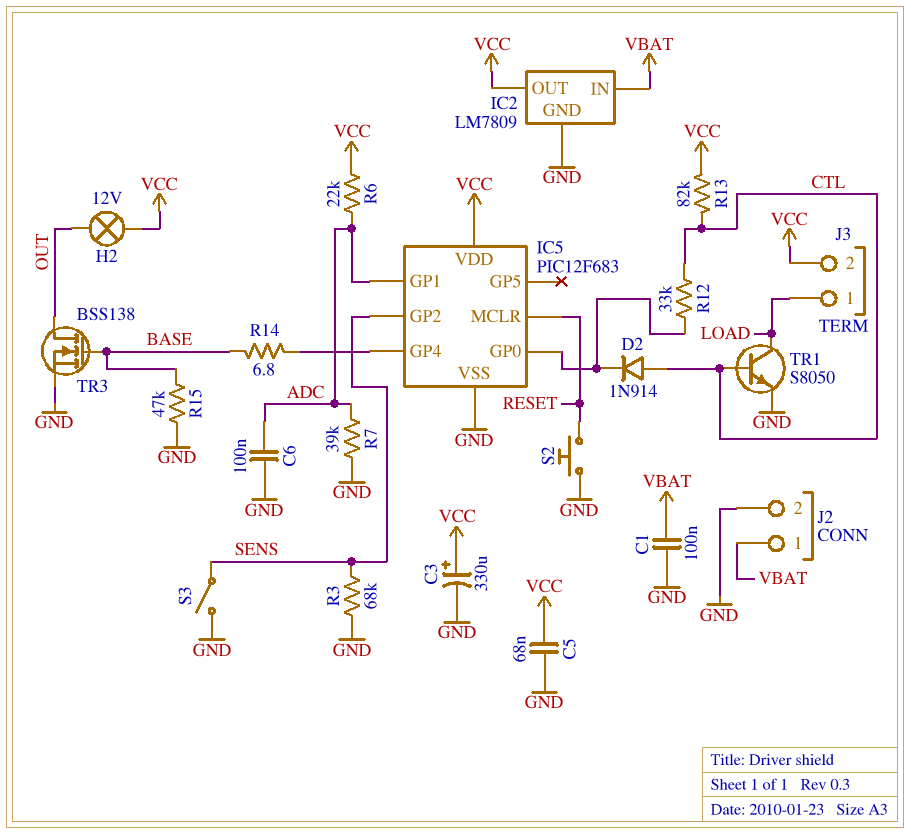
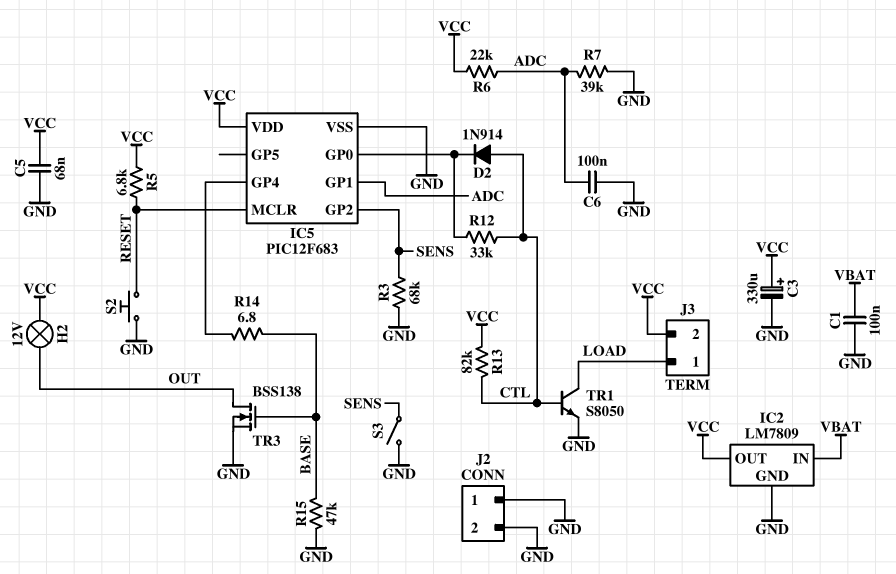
J2 pin 1: VBAT -> GND
R5: none -> 6.8k (RESET, VCC)

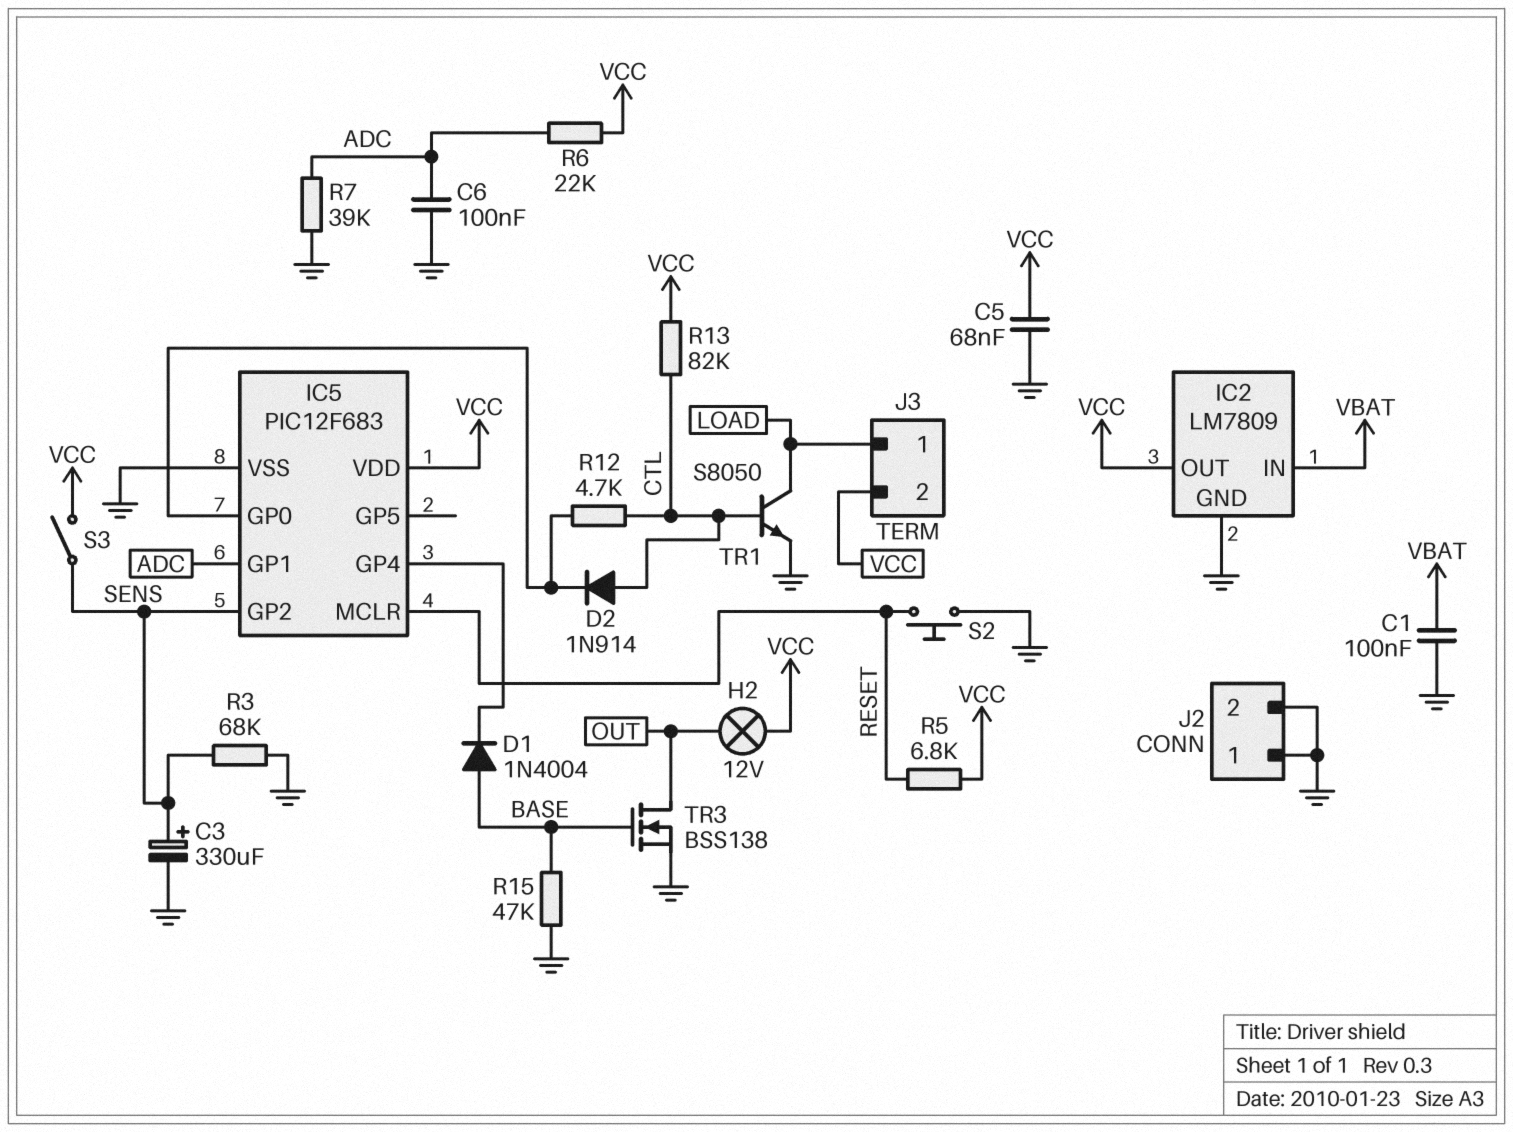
C3: 330uF (plus VCC, minus GND) -> 330uF (plus SENS, minus GND)
D1: none -> diode 1N4004 (A BASE, K IC5/GP4)
R12: 33k (CTL, IC5/GP0) -> 4.7k (CTL, IC5/GP0)
R14: 6.8 (BASE, IC5/GP4) -> none
S3: switch (GND, SENS) -> switch (SENS, VCC)

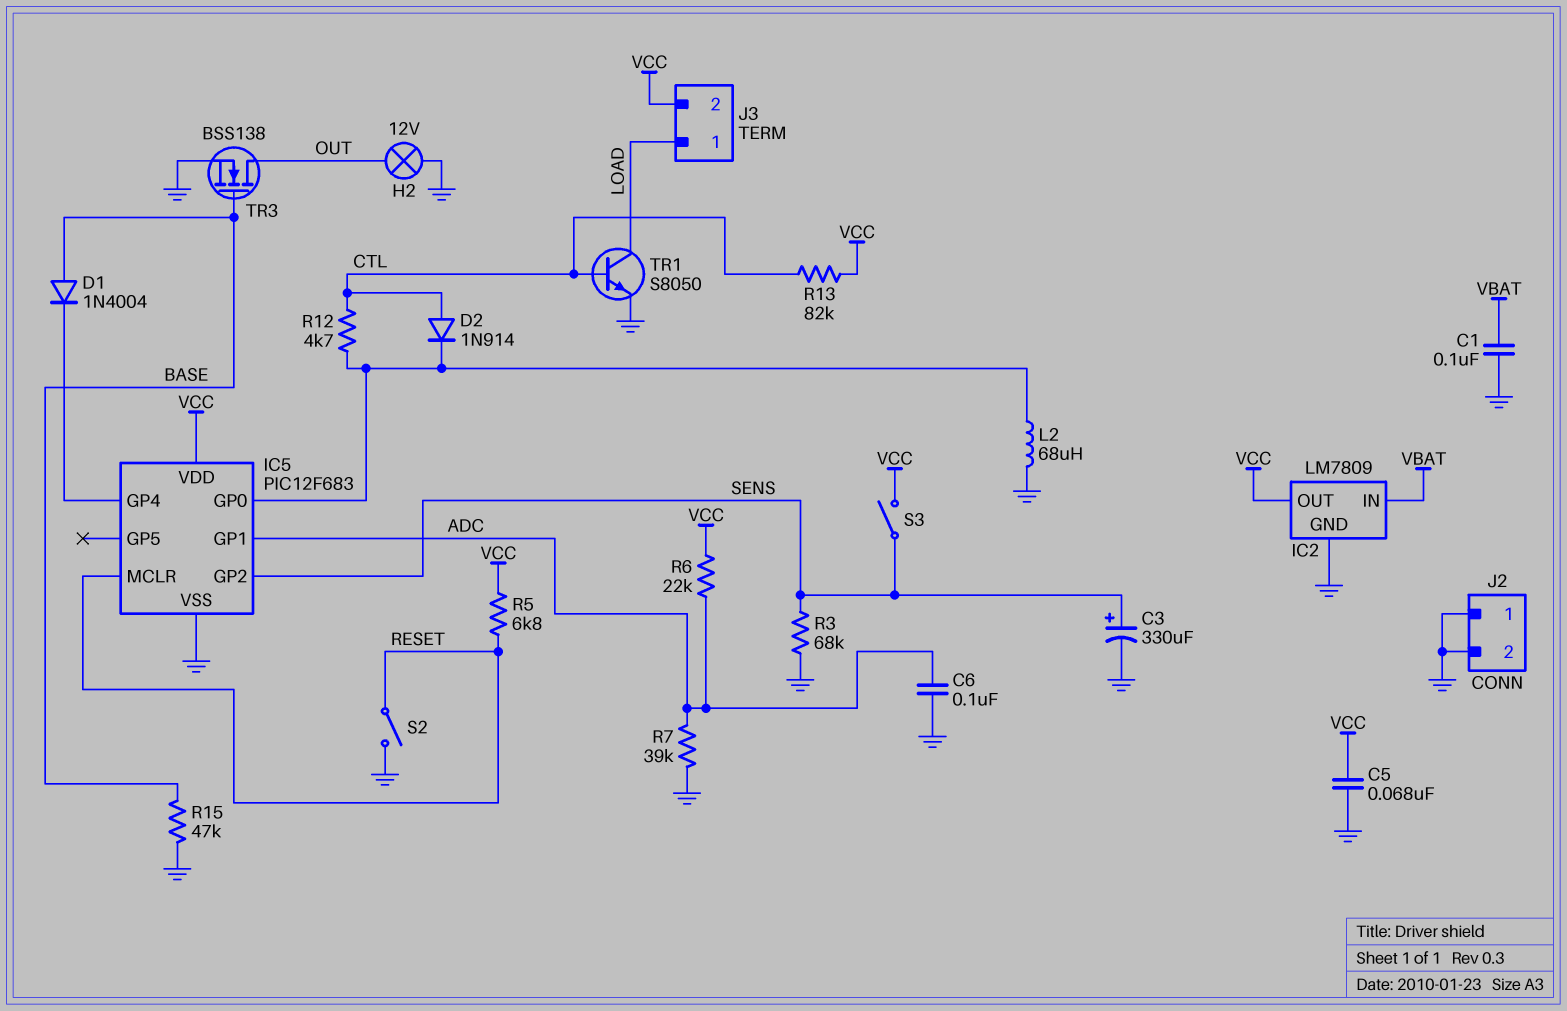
H2: lamp 12V (OUT, VCC) -> lamp 12V (GND, OUT)
L2: none -> 68uH (GND, IC5/GP0)
S2: button (GND, RESET) -> switch (GND, RESET)

